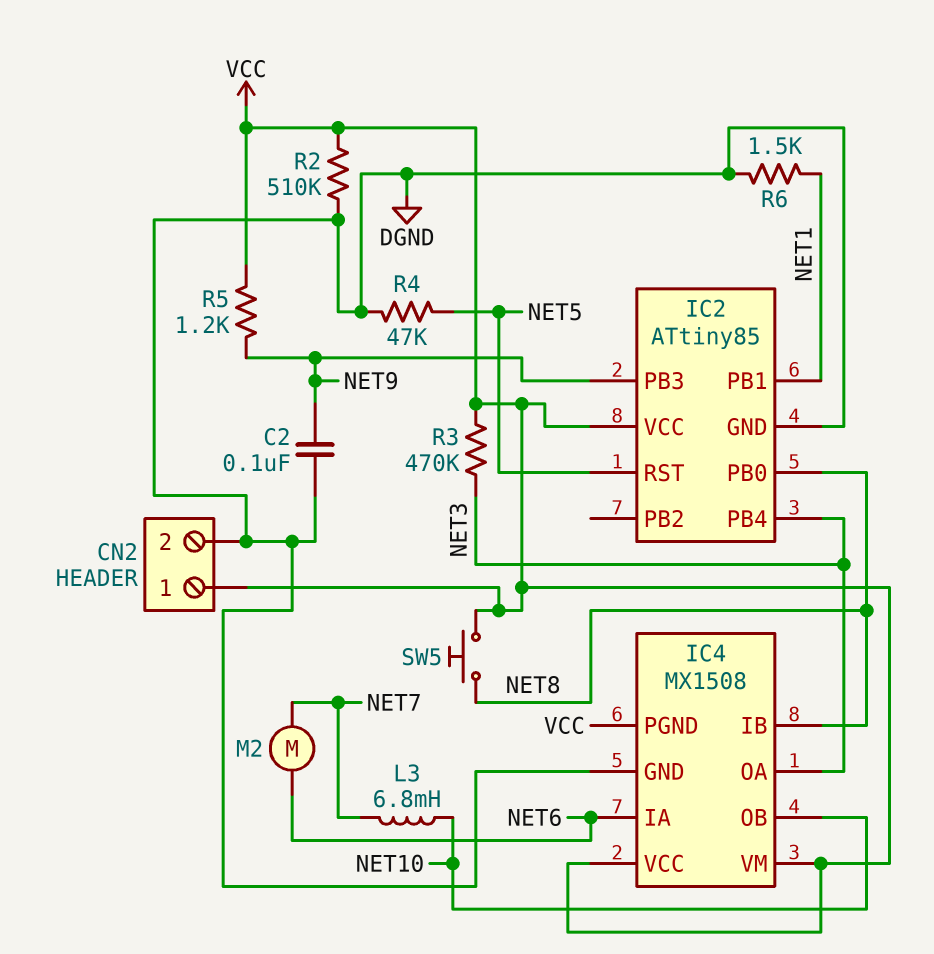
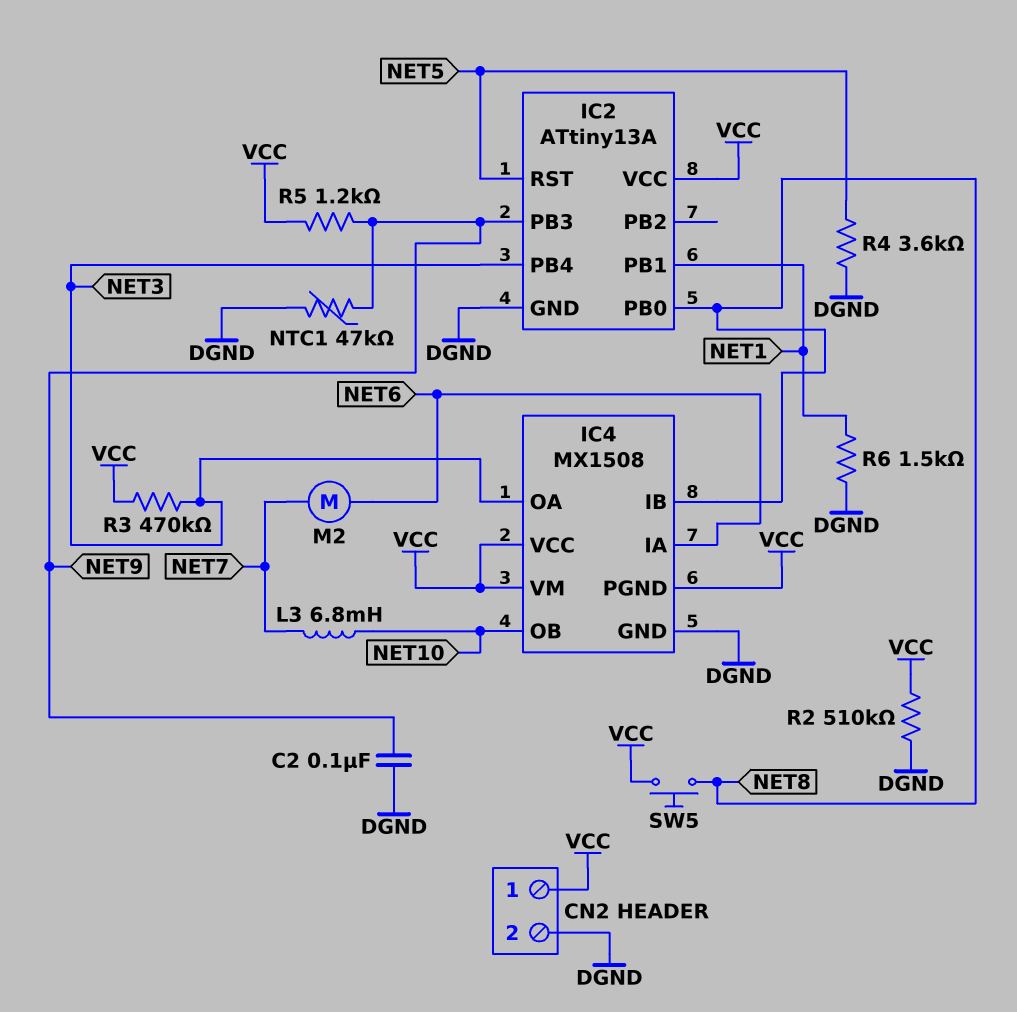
IC2: ATtiny85 -> ATtiny13A
NTC1: none -> 47k (DGND, NET9)
R4: 47k (DGND, NET5) -> 3.6k (DGND, NET5)

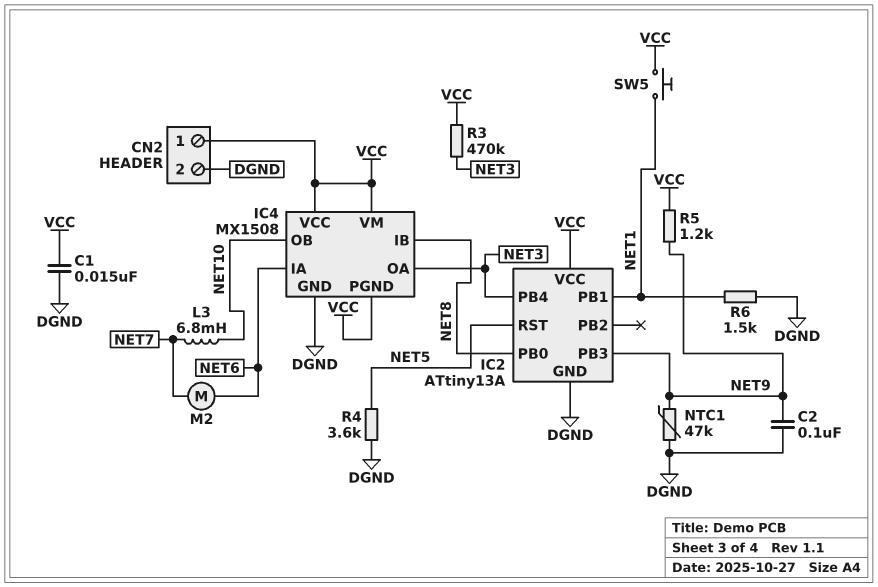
C1: none -> 15nF (DGND, VCC)
R2: 510k (DGND, VCC) -> none
SW5: button (NET8, VCC) -> button (NET1, VCC)

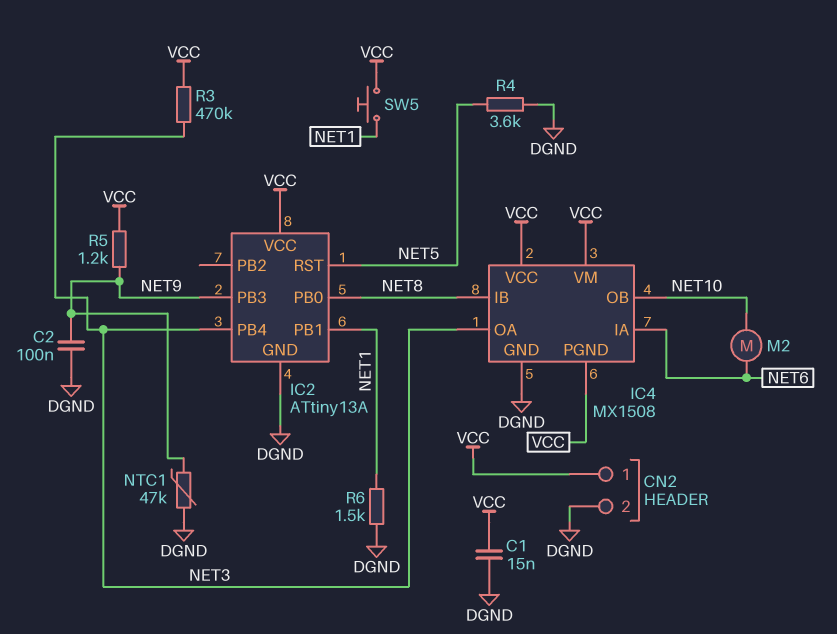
L3: 6.8mH (NET7, NET10) -> none
M2: motor (NET6, NET7) -> motor (NET6, NET10)

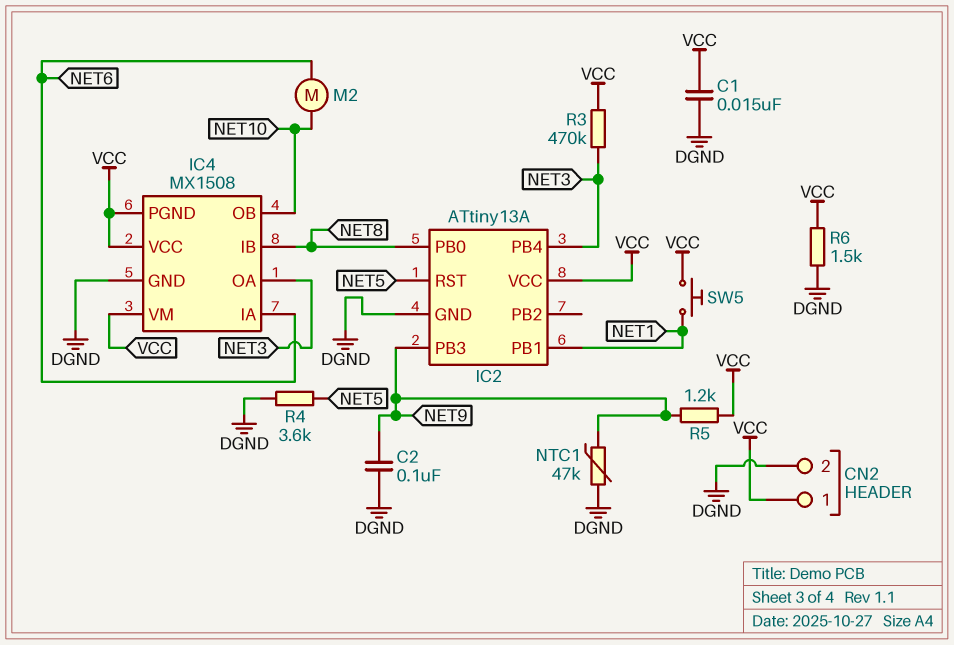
R6: 1.5k (DGND, NET1) -> 1.5k (DGND, VCC)

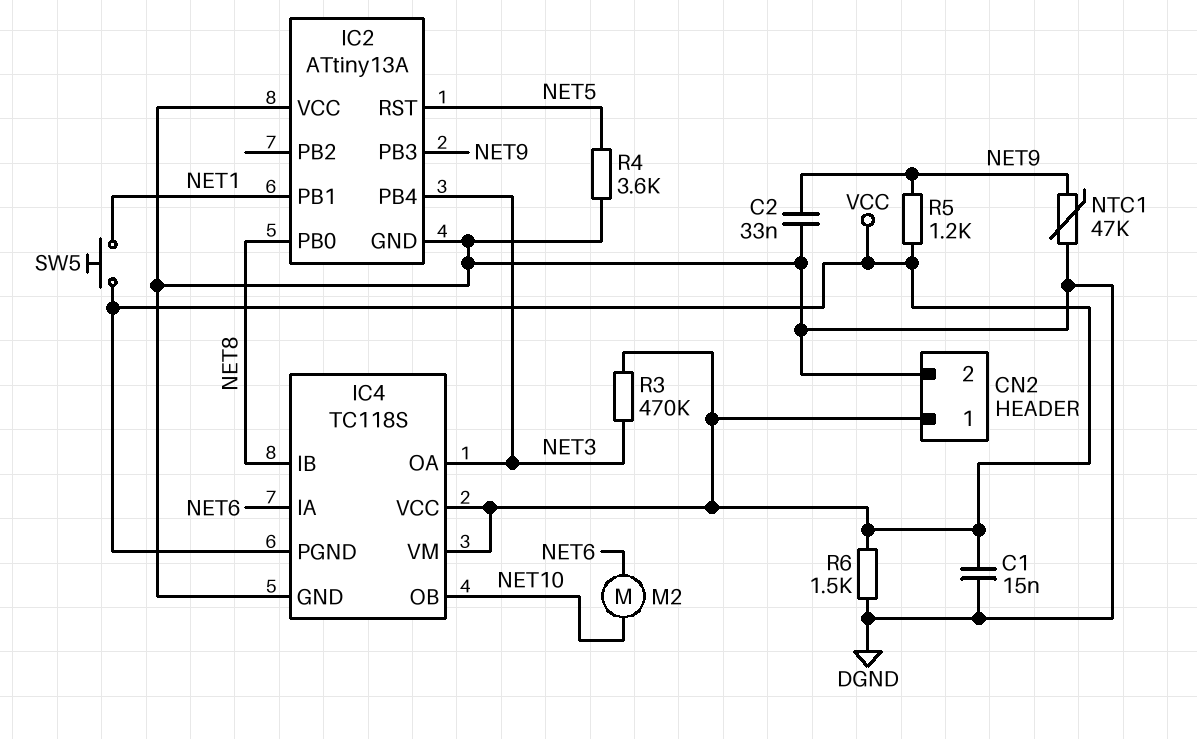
C2: 100nF (DGND, NET9) -> 33nF (DGND, NET9)
IC2 pin VCC: VCC -> DGND
IC4: MX1508 -> TC118S

